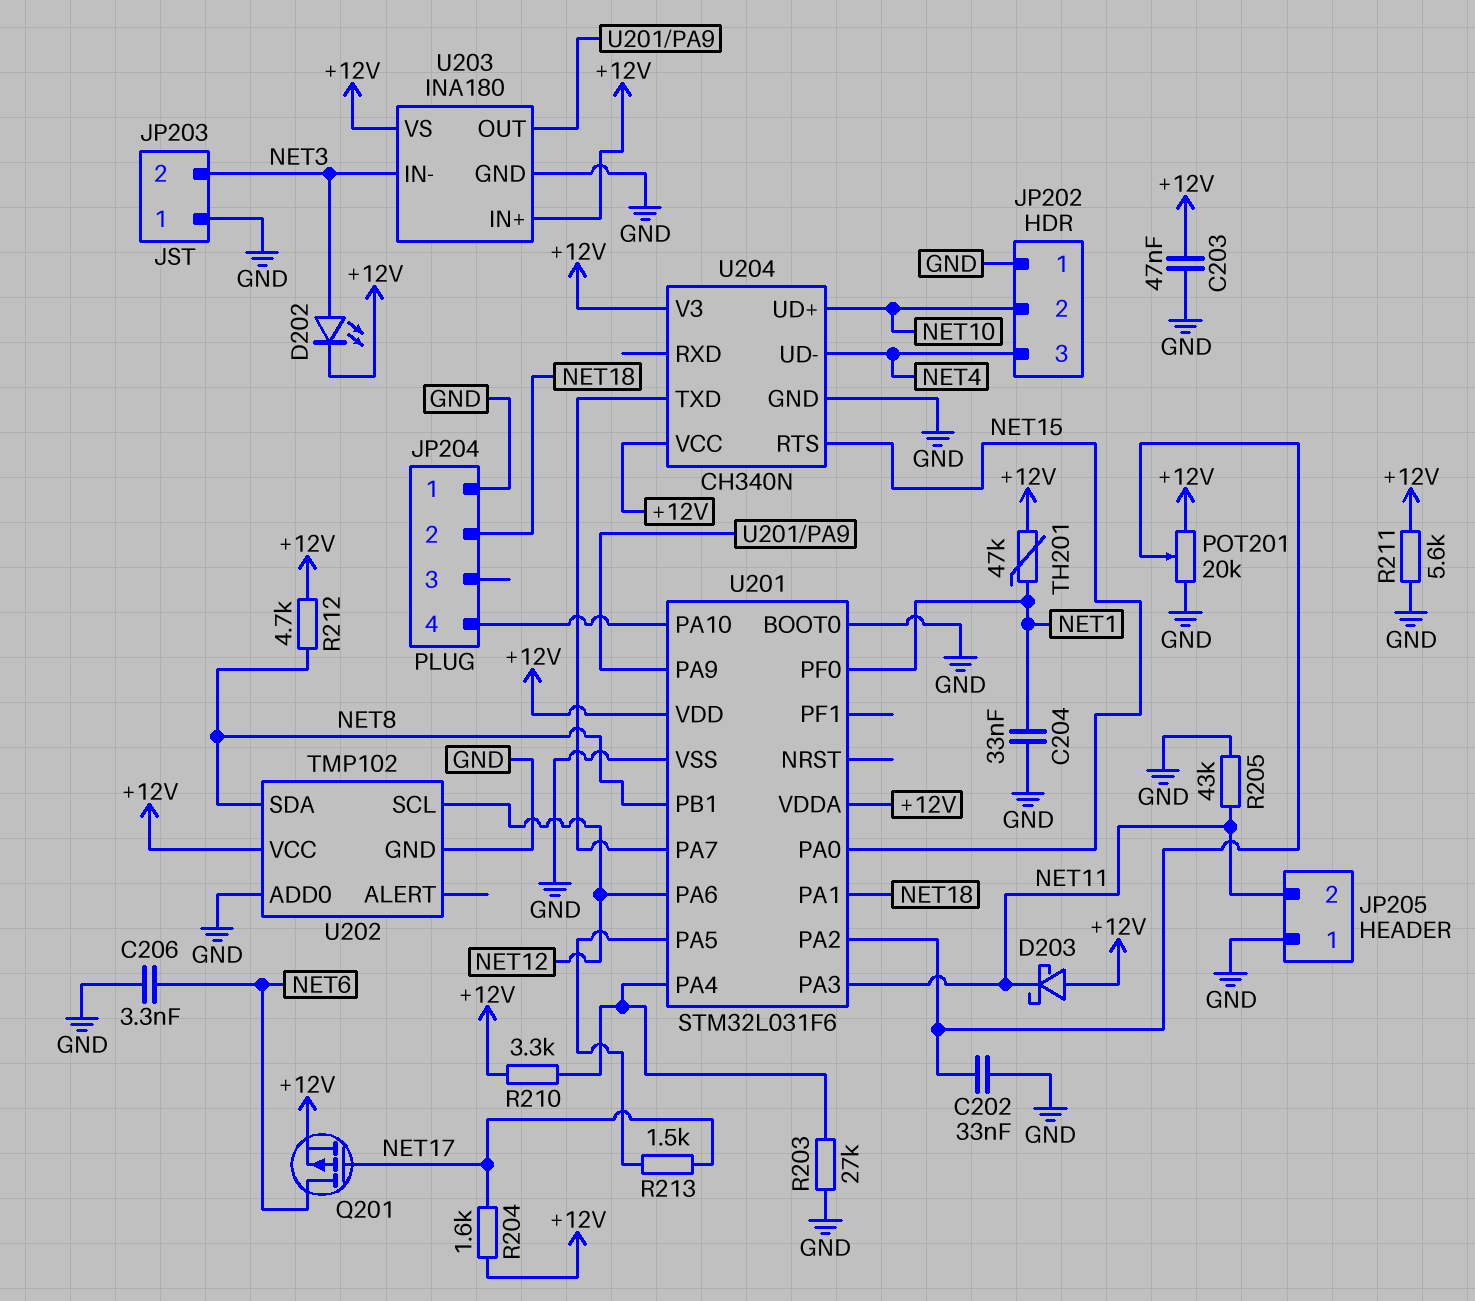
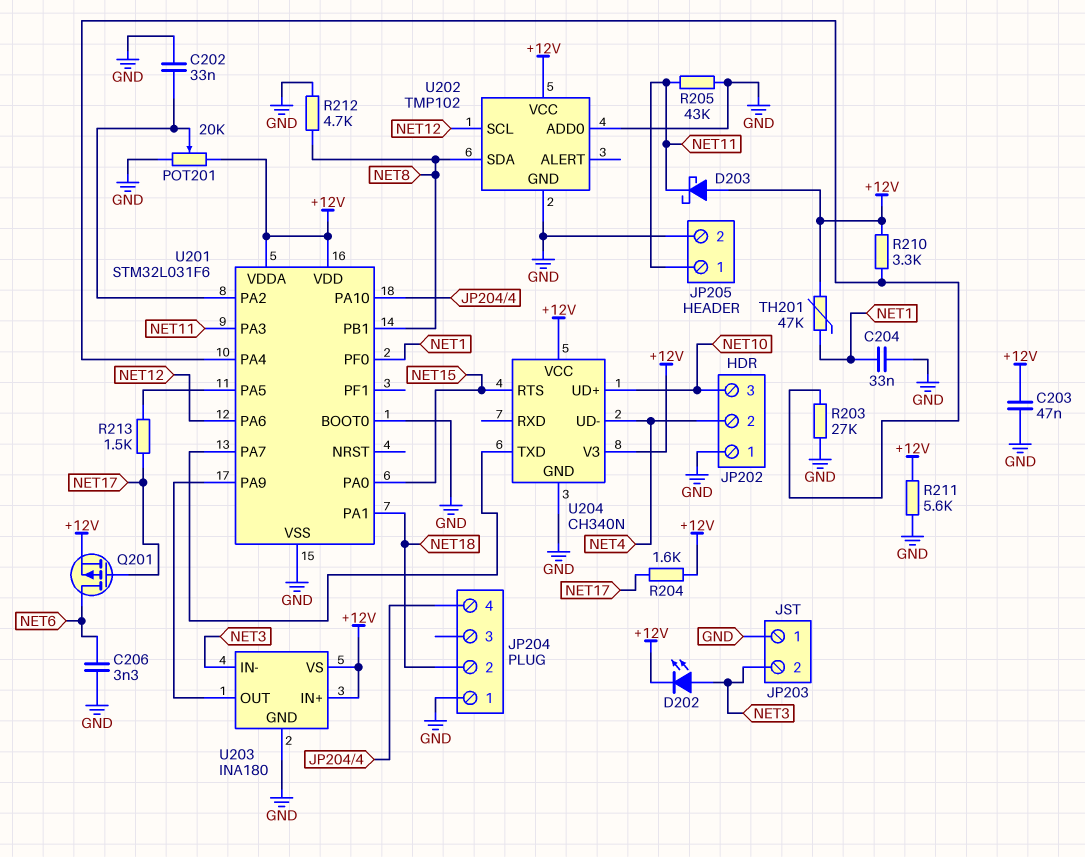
JP202 pin 2: NET10 -> NET4
JP202 pin 3: NET4 -> NET10
JP205 pin 1: GND -> NET11
JP205 pin 2: NET11 -> GND
R212: 4.7k (+12V, NET8) -> 4.7k (GND, NET8)

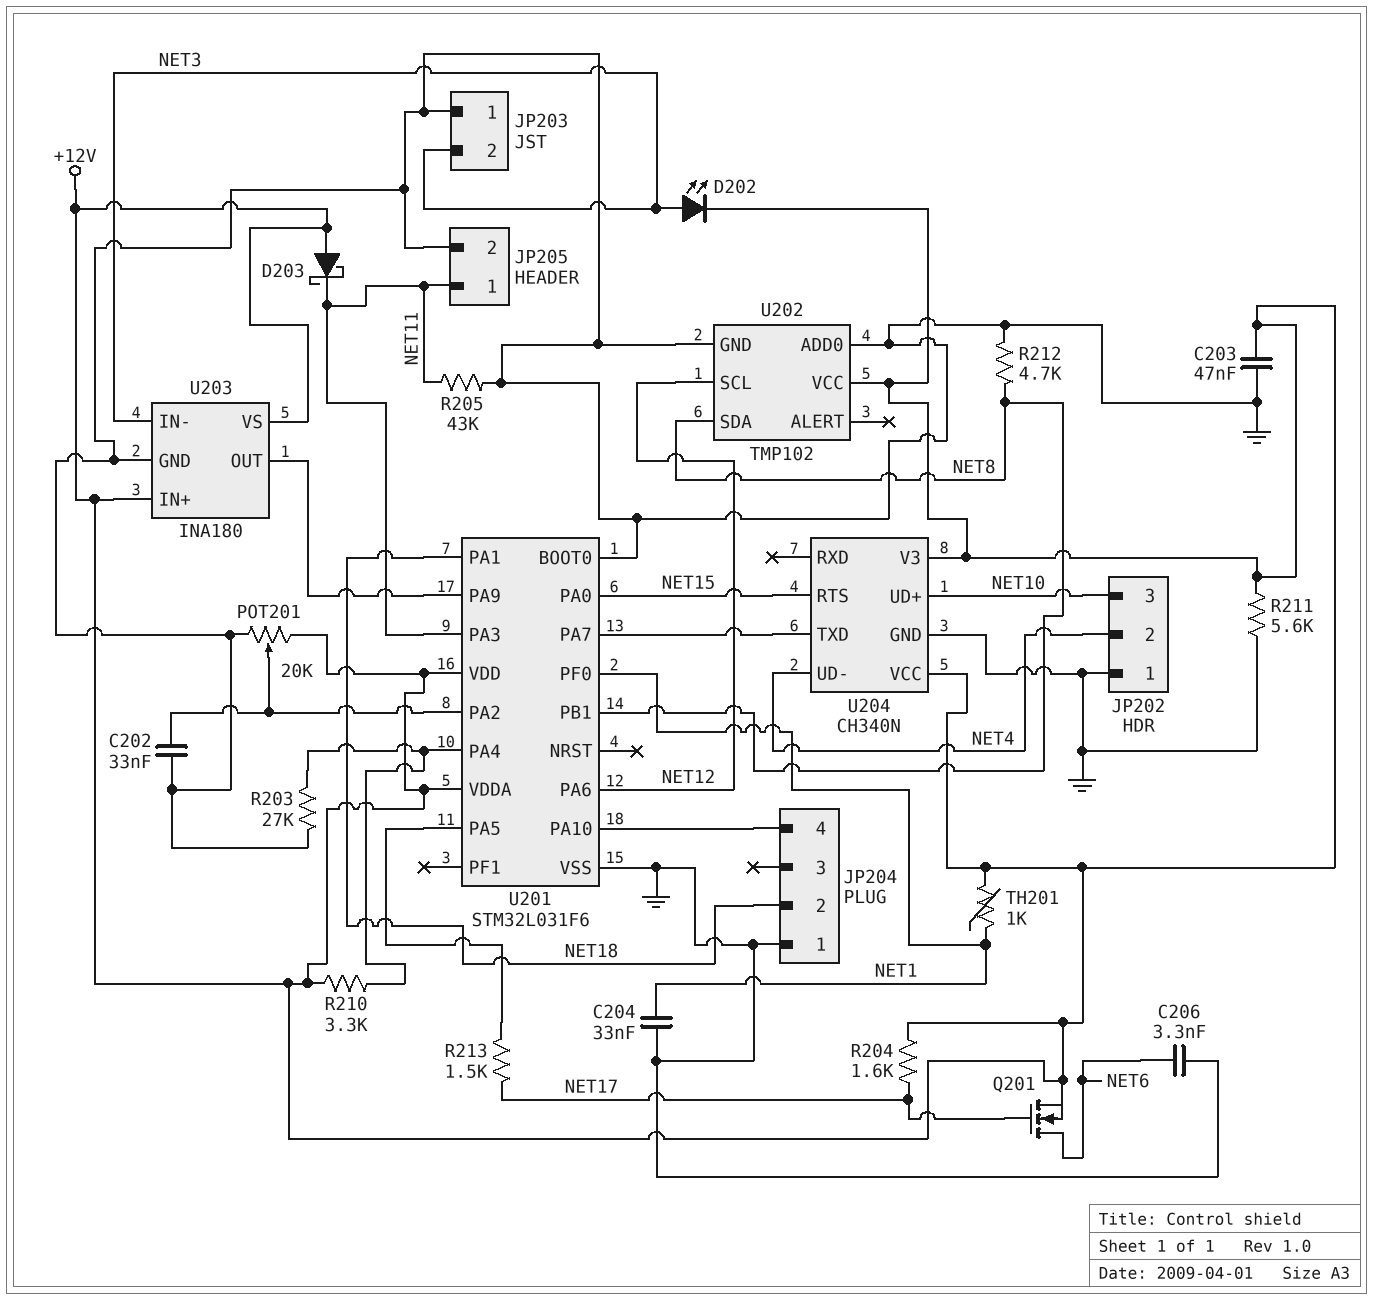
Q201: PMOS (G NET17, D NET6, S +12V) -> NMOS (G NET17, D NET6, S +12V)
TH201: 47k (+12V, NET1) -> 1k (+12V, NET1)

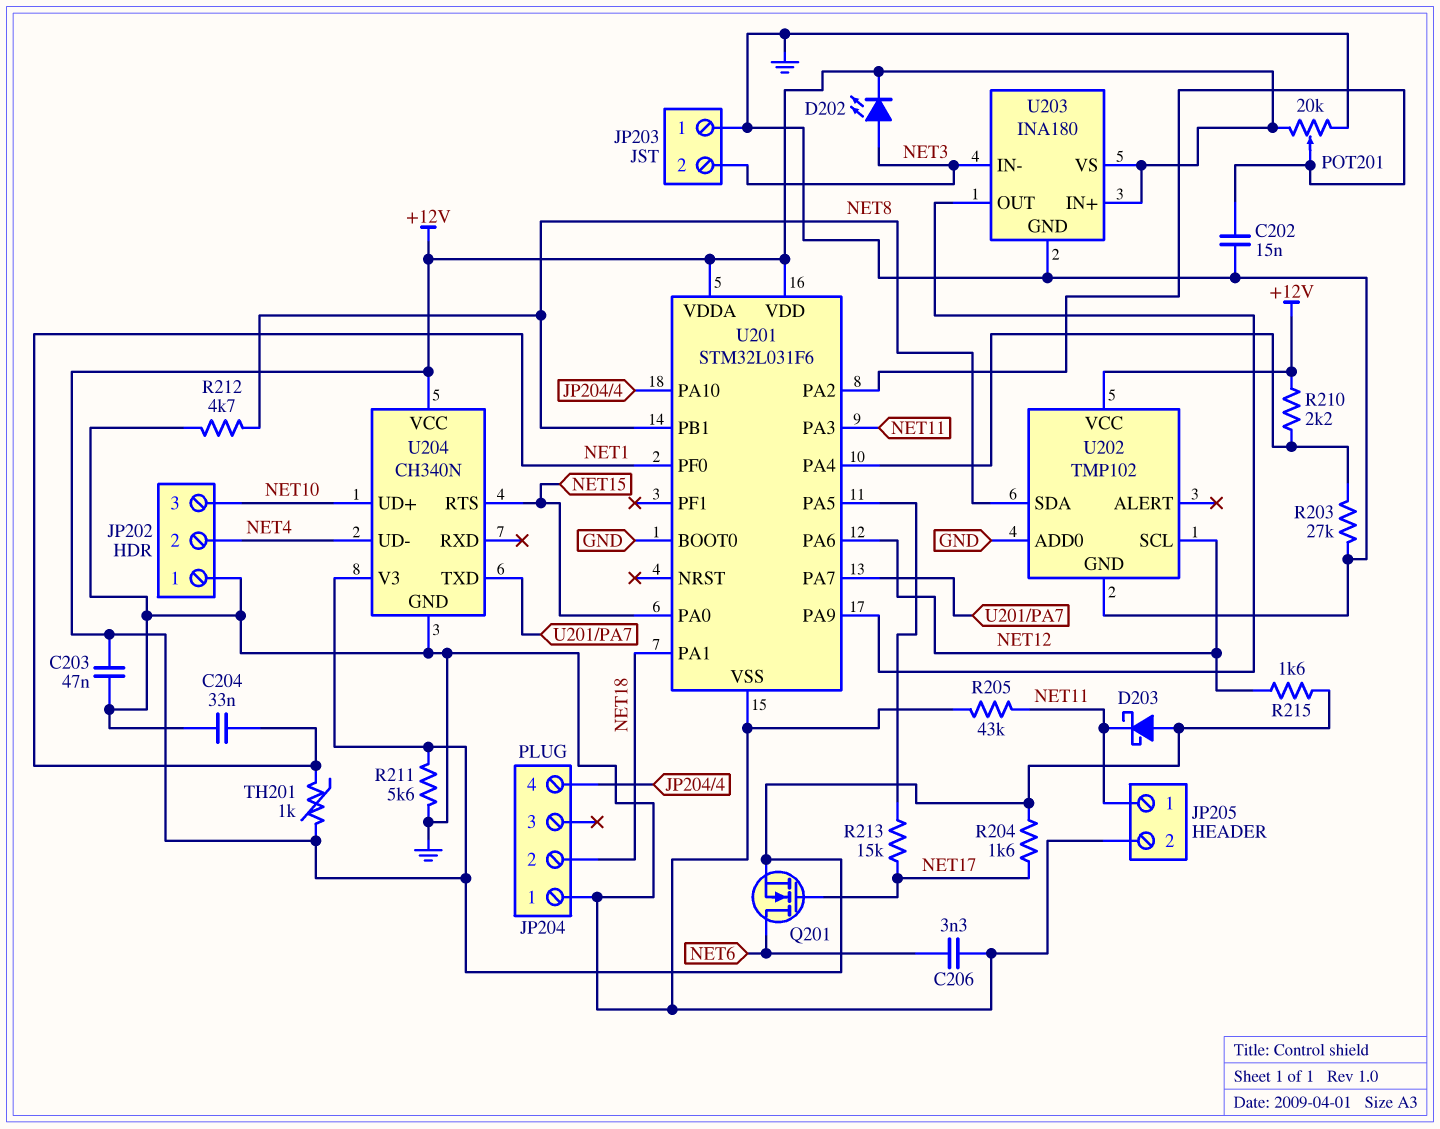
C202: 33nF (GND, U201/PA2) -> 15nF (GND, U201/PA2)
R210: 3.3k (+12V, U201/PA4) -> 2.2k (+12V, U201/PA4)
R213: 1.5k (NET17, U201/PA5) -> 15k (NET17, U201/PA5)
R215: none -> 1.6k (+12V, NET12)

